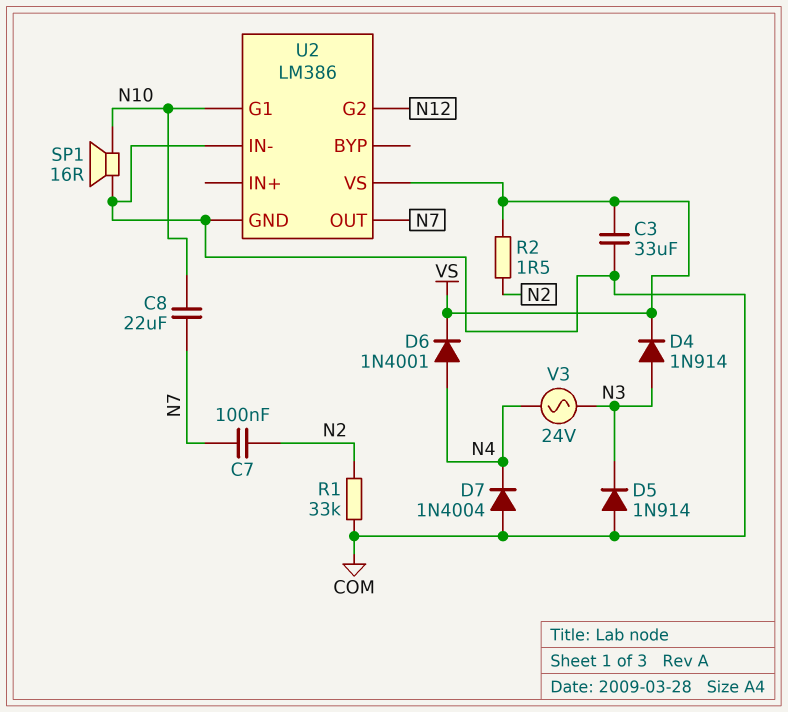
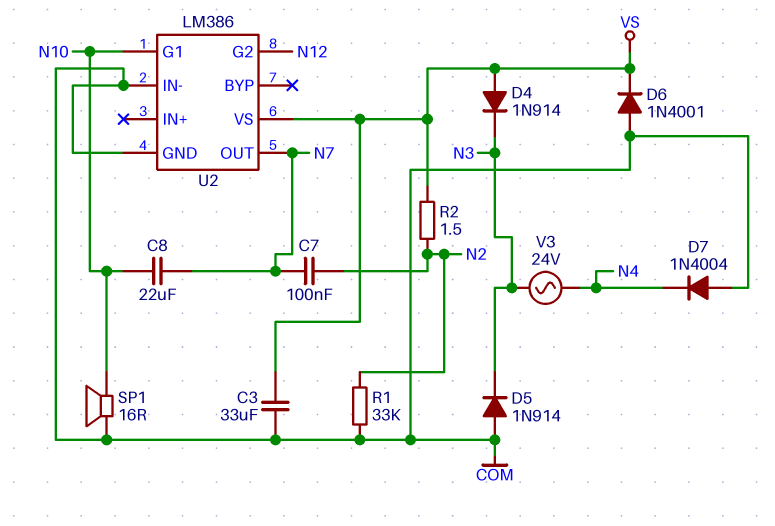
D4: diode 1N914 (A N3, K VS) -> diode 1N914 (A VS, K N3)
D6: diode 1N4001 (A N4, K VS) -> diode 1N4001 (A COM, K VS)

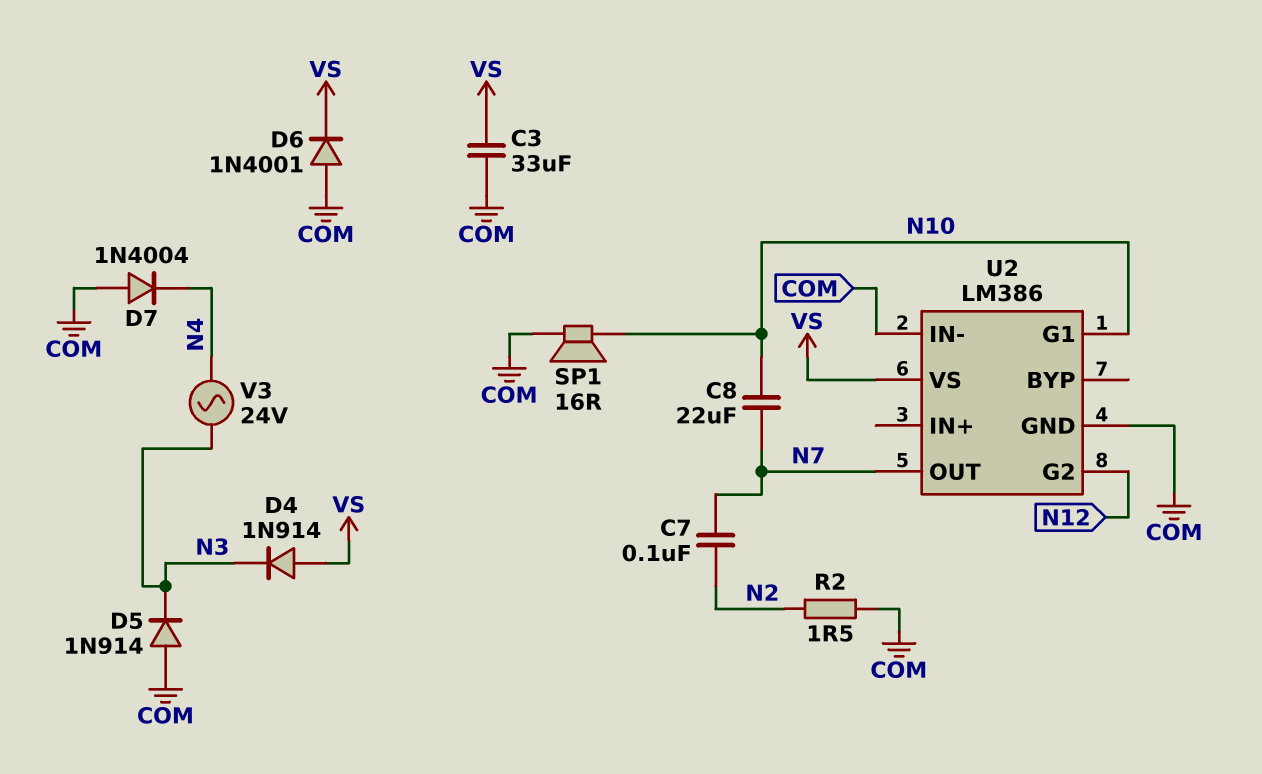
R1: 33k (COM, N2) -> none
R2: 1.5 (N2, VS) -> 1.5 (COM, N2)

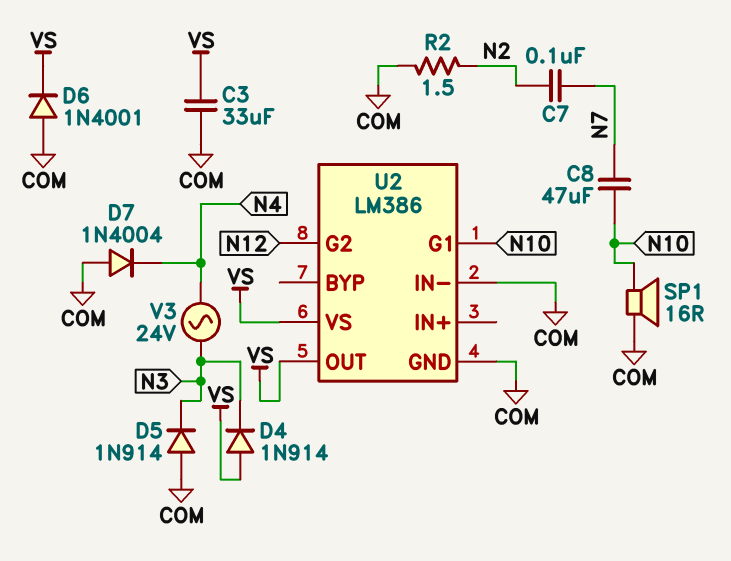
C8: 22uF (N7, N10) -> 47uF (N7, N10)
U2 pin OUT: N7 -> VS

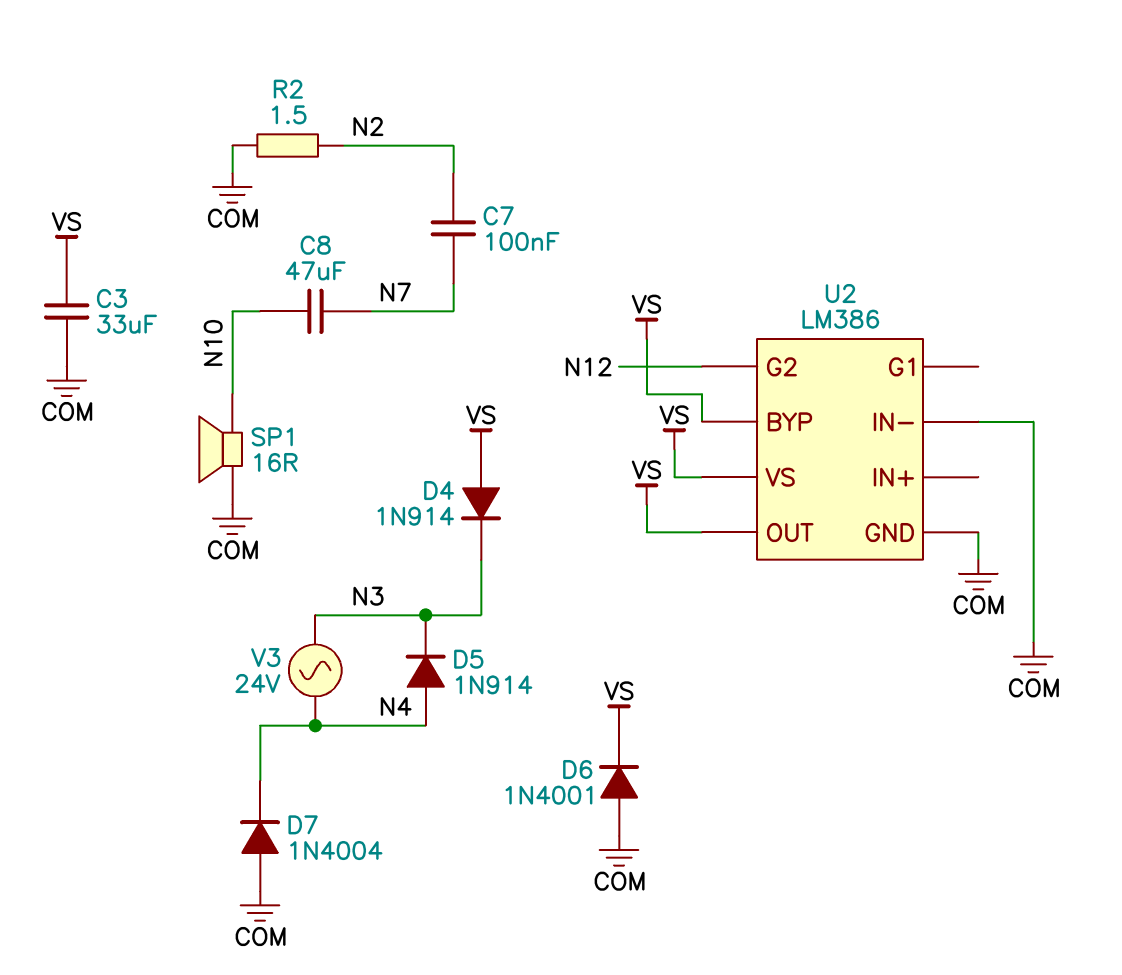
D5: diode 1N914 (A COM, K N3) -> diode 1N914 (A N4, K N3)
U2 pin BYP: none -> VS
U2 pin G1: N10 -> none

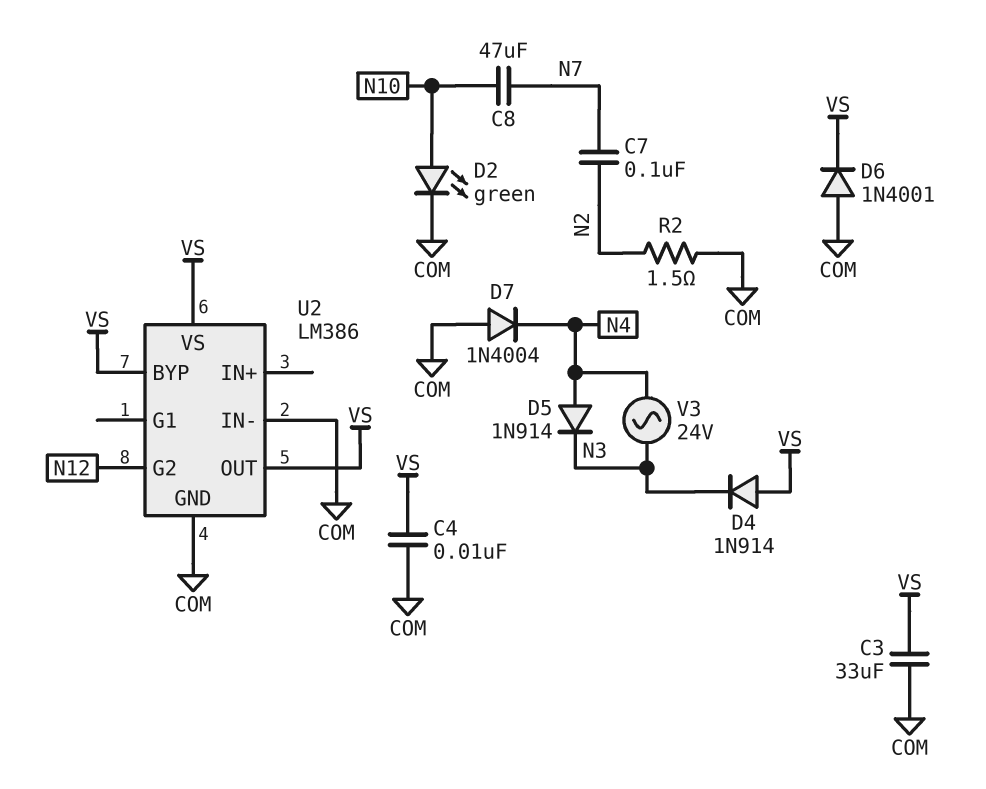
C4: none -> 10nF (COM, VS)
D2: none -> LED green (A N10, K COM)
SP1: speaker 16R (COM, N10) -> none

